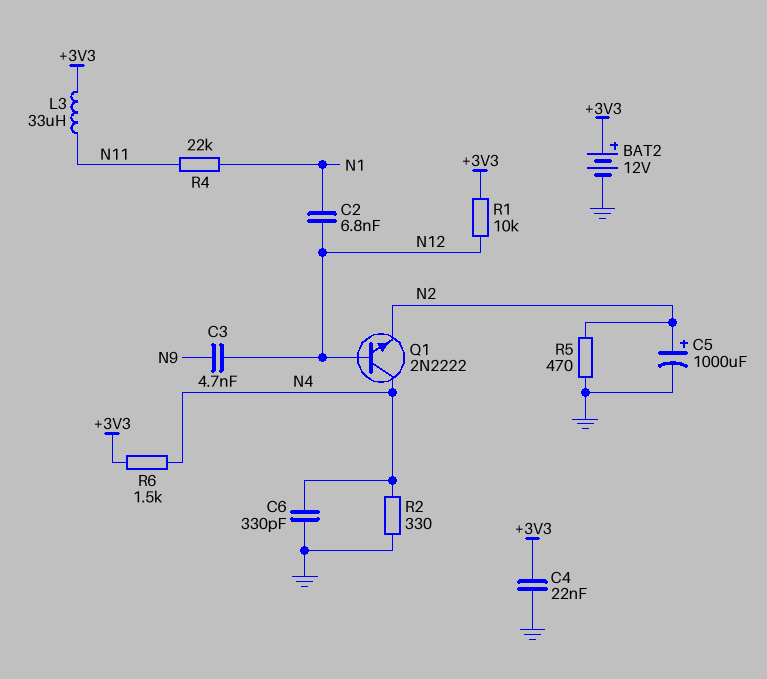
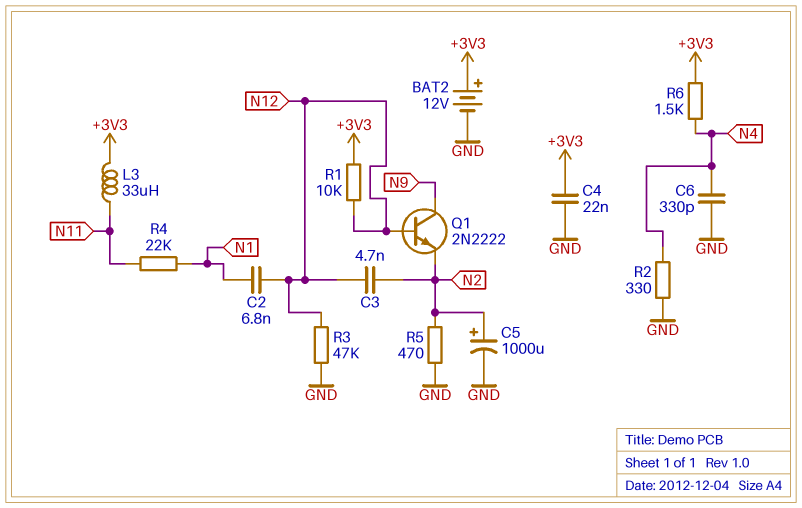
C3: 4.7nF (N9, N12) -> 4.7nF (N2, N12)
Q1: NPN 2N2222 (B N12, C N4, E N2) -> NPN 2N2222 (B N12, C N9, E N2)
R3: none -> 47k (GND, N12)

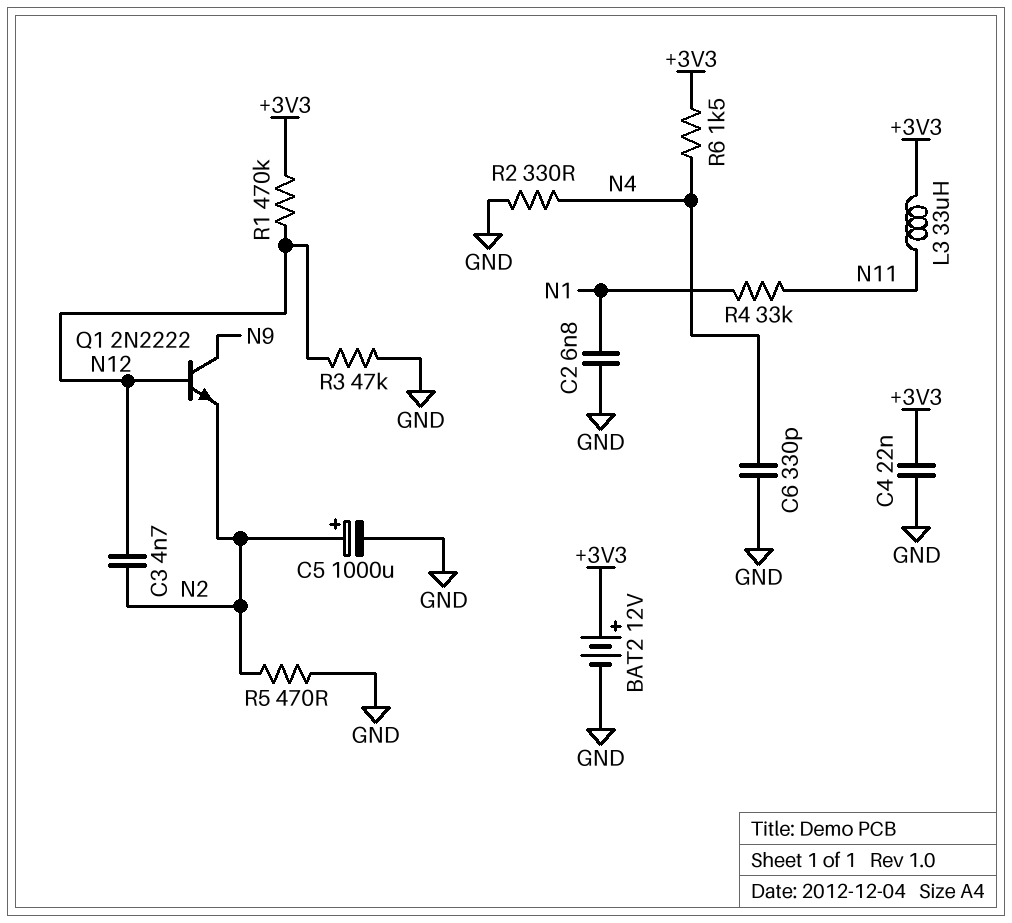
C2: 6.8nF (N1, N12) -> 6.8nF (GND, N1)
R1: 10k (+3V3, N12) -> 470k (+3V3, N12)
R4: 22k (N1, N11) -> 33k (N1, N11)

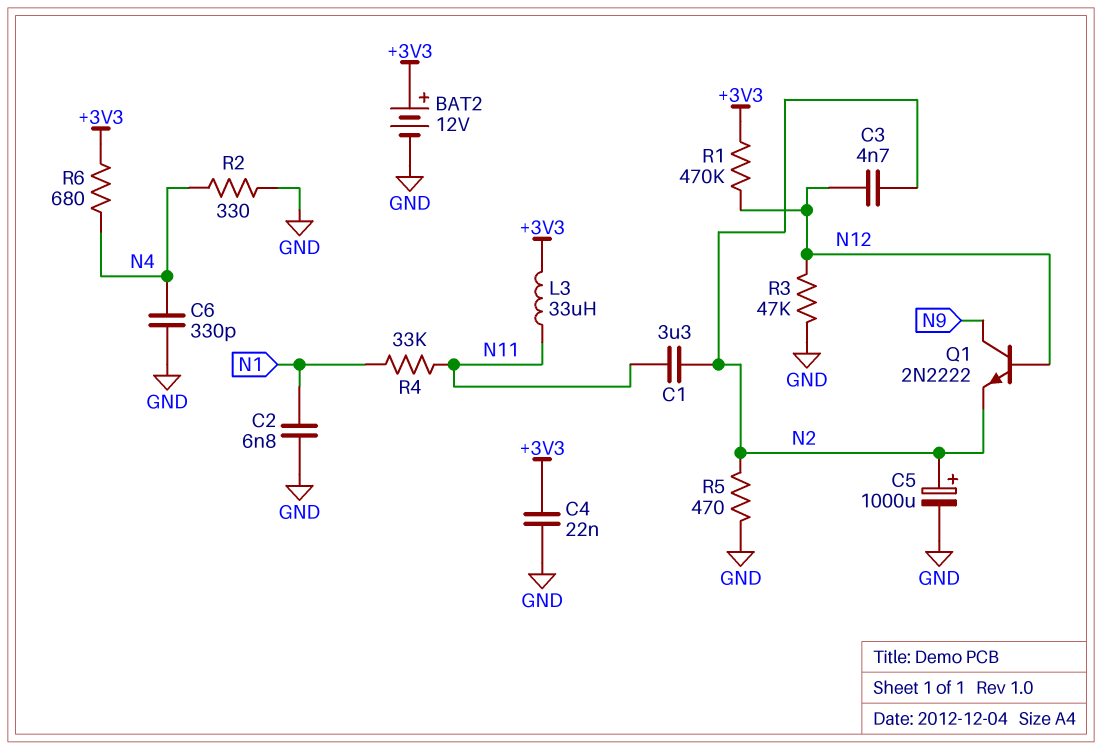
C1: none -> 3.3uF (N2, N11)
R6: 1.5k (+3V3, N4) -> 680 (+3V3, N4)

